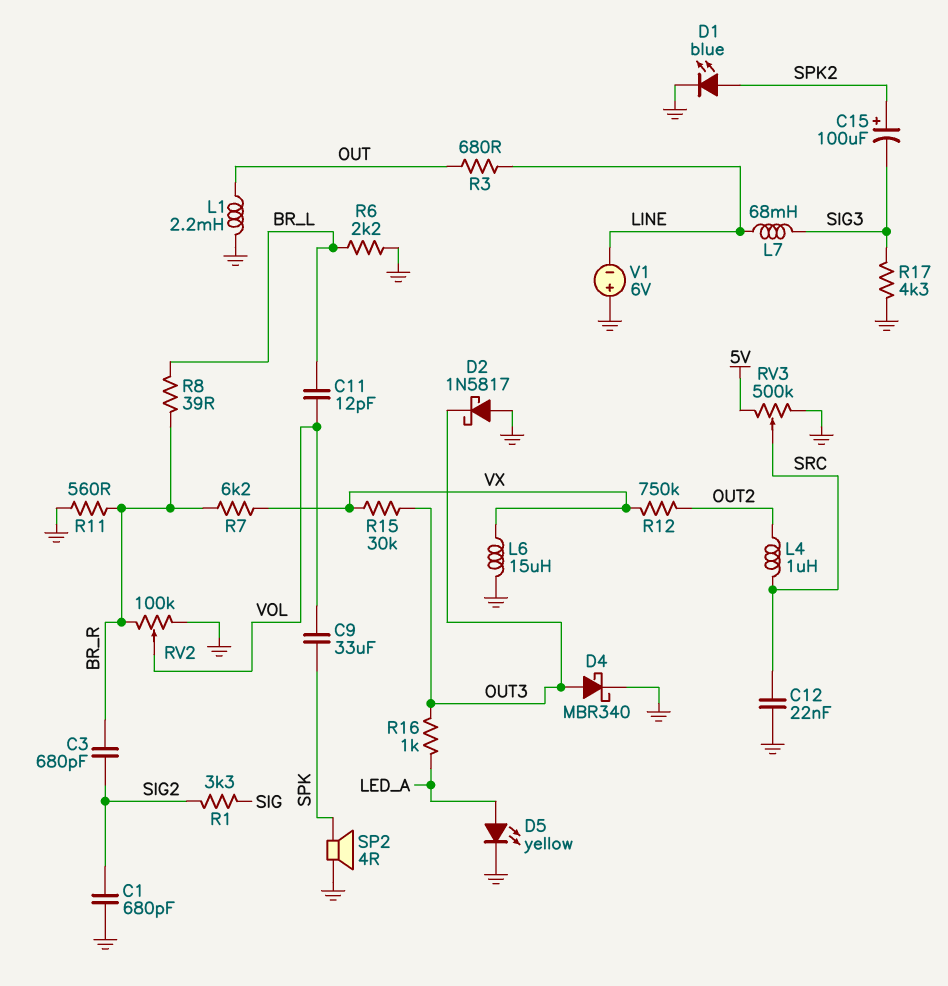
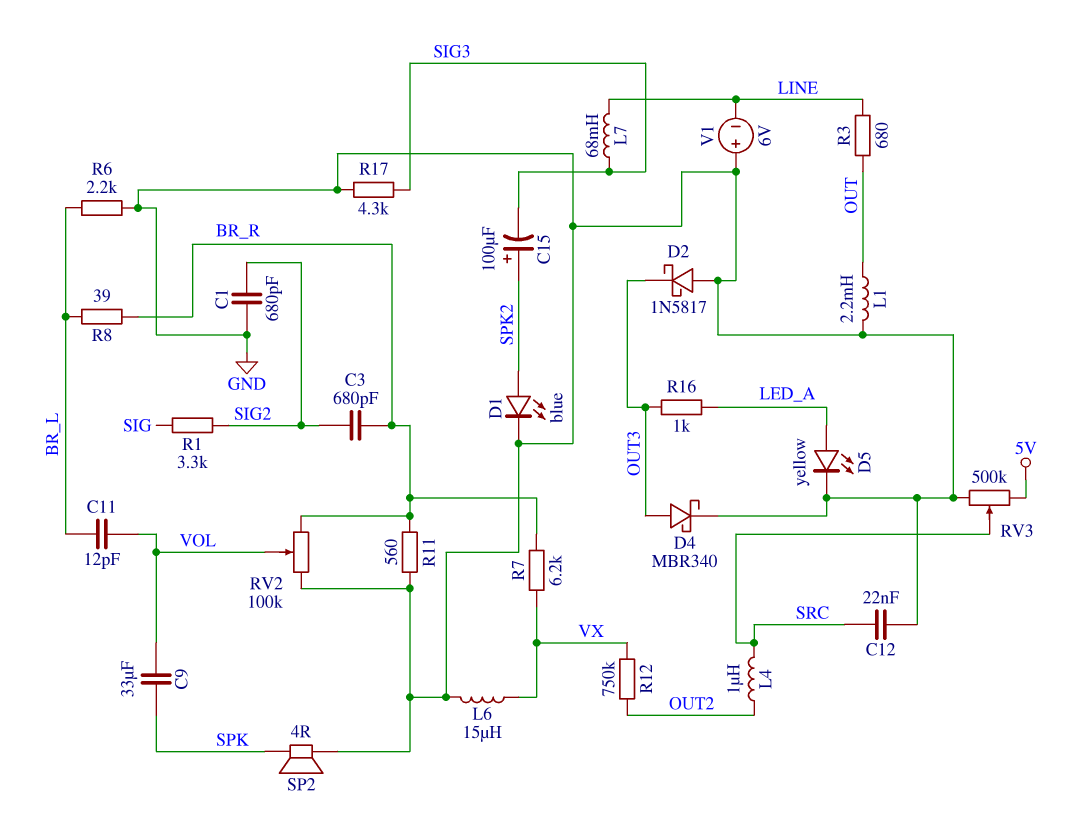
R15: 30k (OUT3, VX) -> none

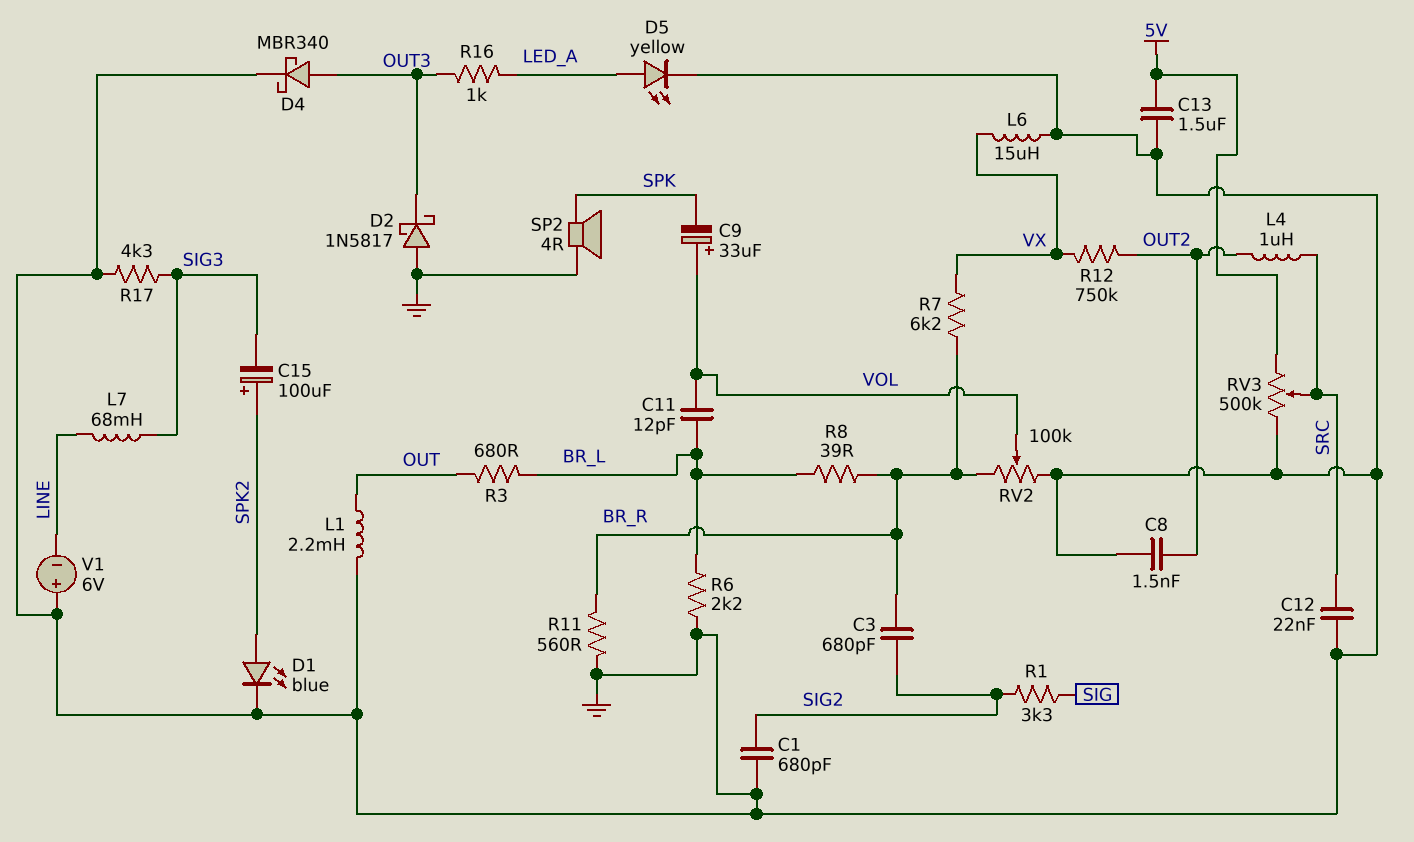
C8: none -> 1.5nF (GND, OUT2)
C9: 33uF (SPK, VOL) -> 33uF (plus VOL, minus SPK)
C13: none -> 1.5uF (5V, GND)
R3: 680 (LINE, OUT) -> 680 (BR_L, OUT)

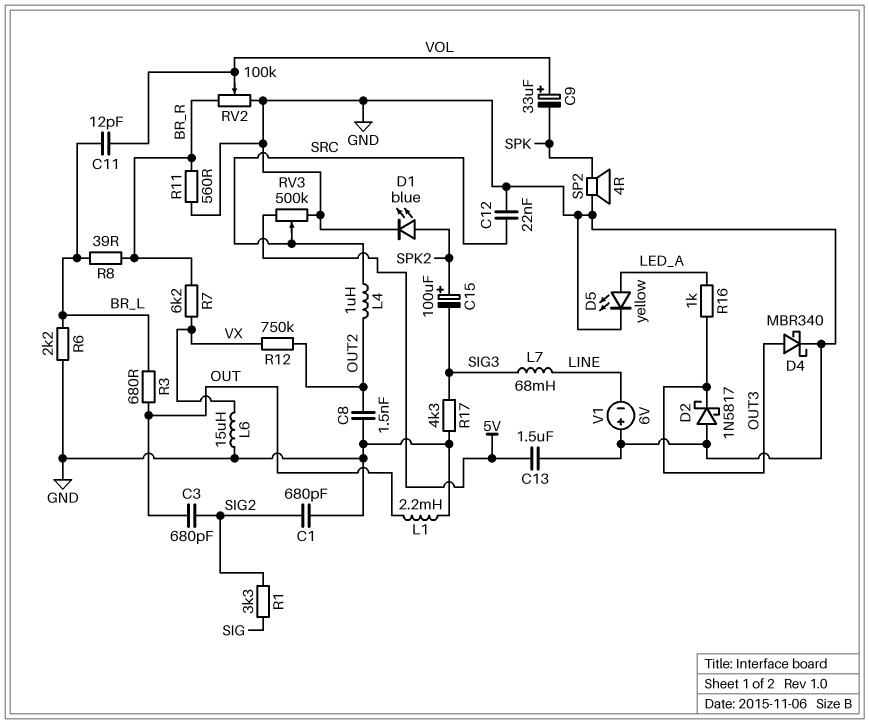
C3: 680pF (BR_R, SIG2) -> 680pF (OUT, SIG2)

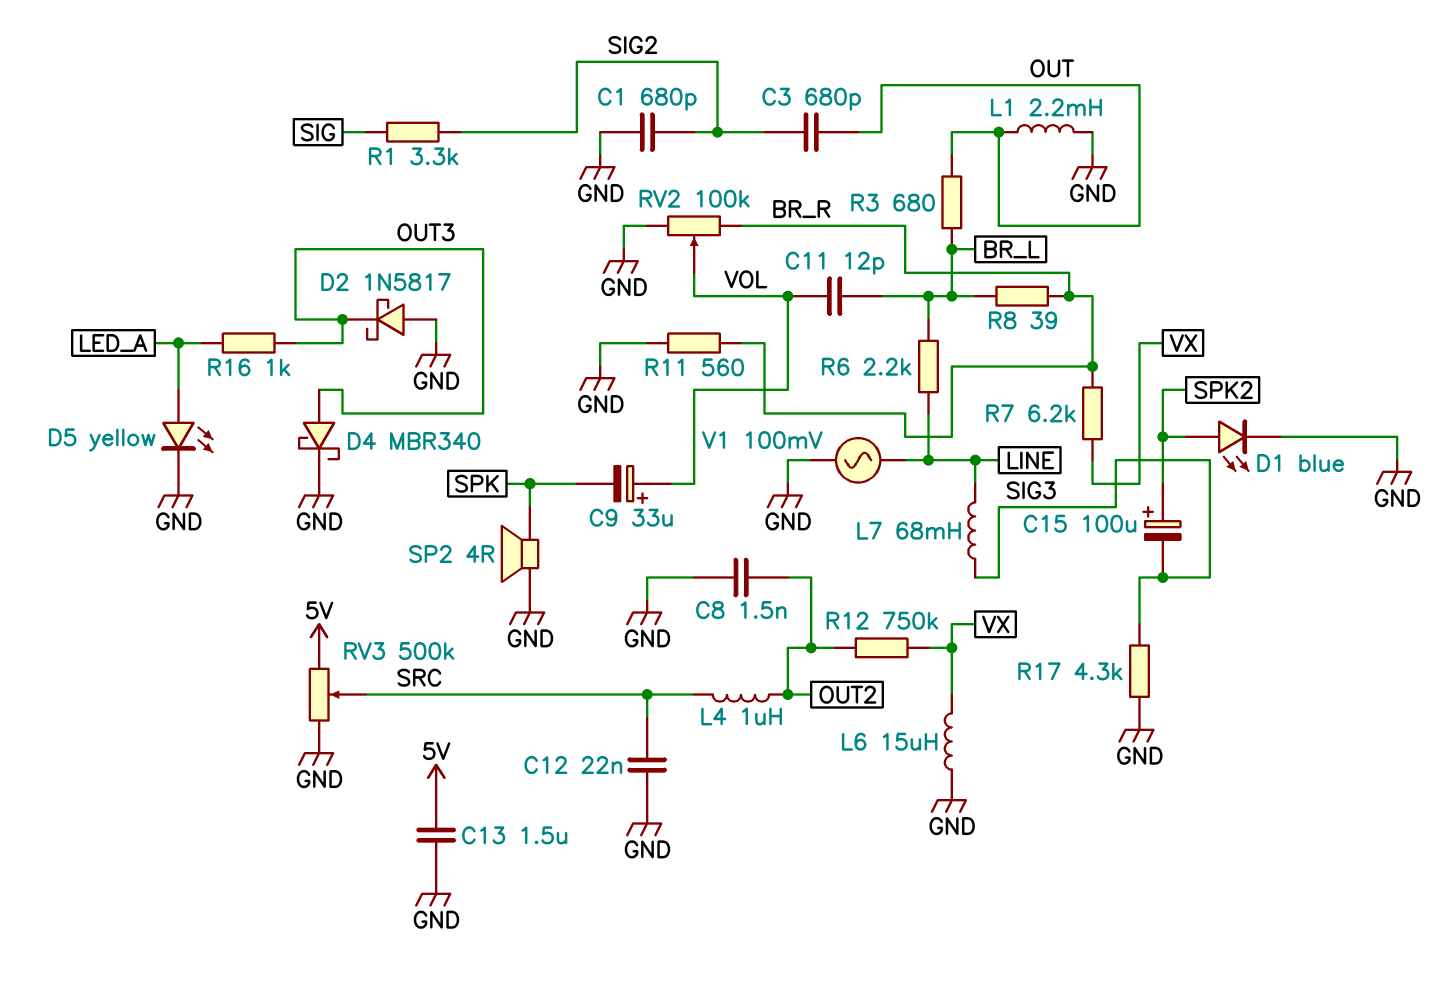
R6: 2.2k (BR_L, GND) -> 2.2k (BR_L, LINE)
V1: 6V (plus GND, minus LINE) -> AC 100mV (GND, LINE)

